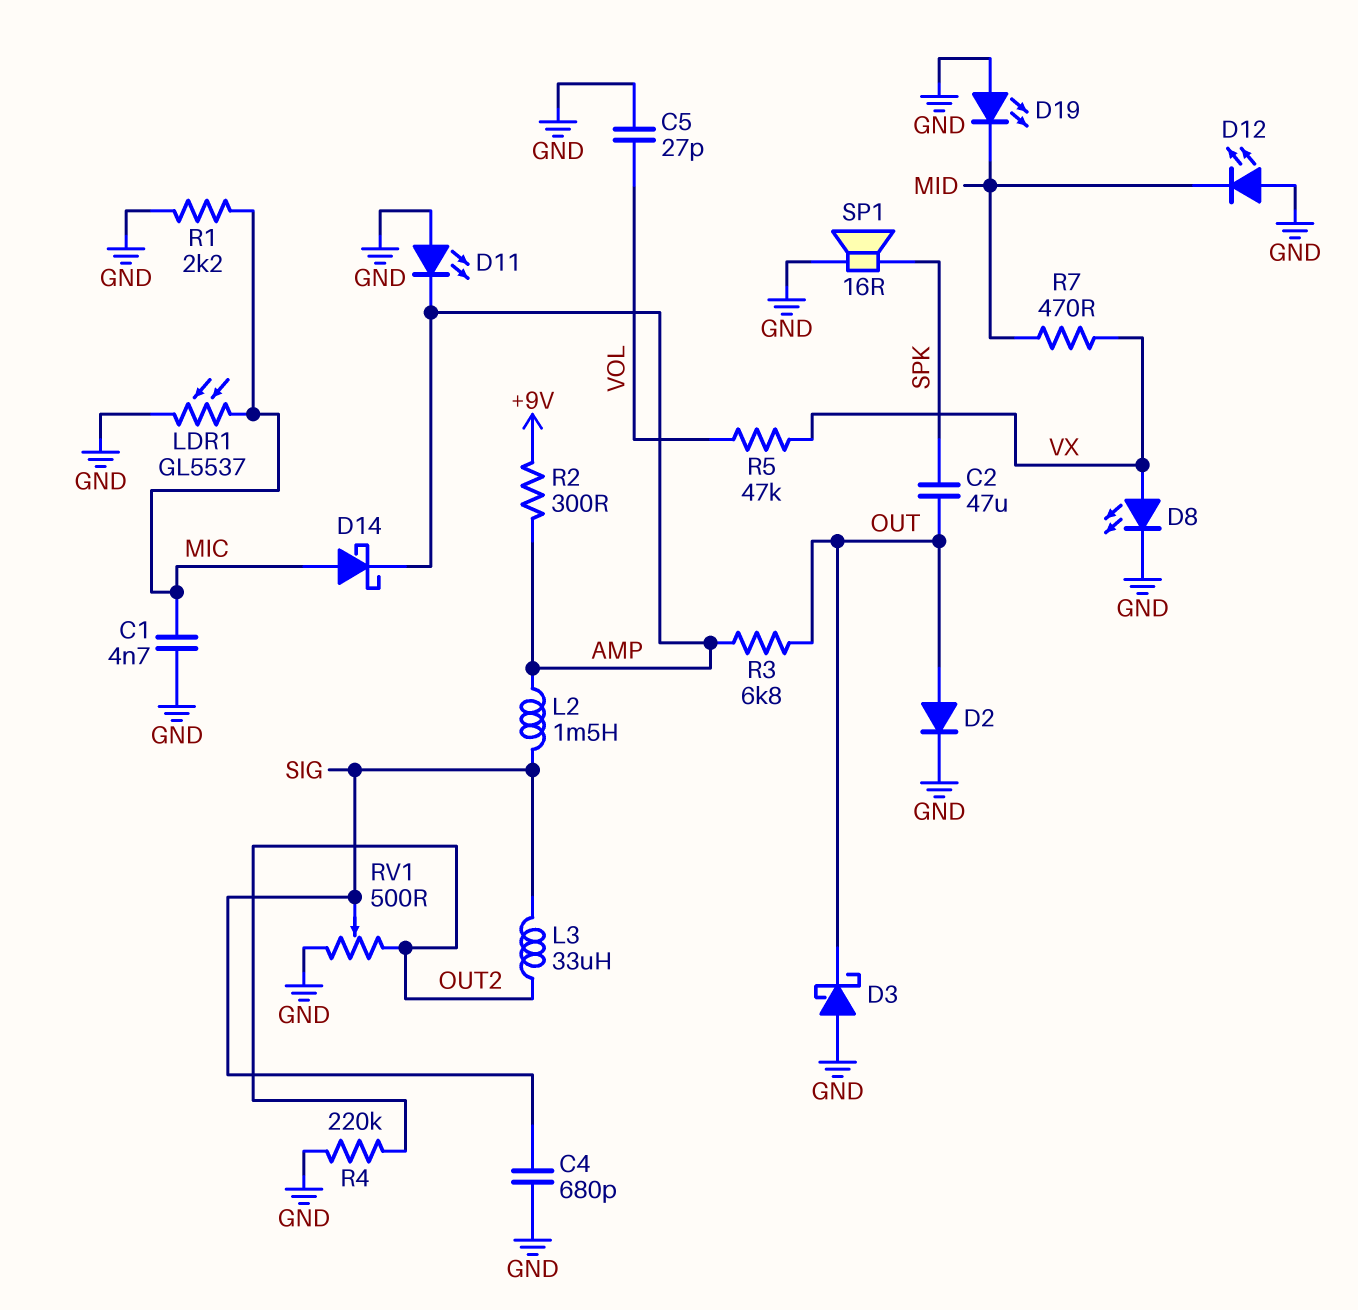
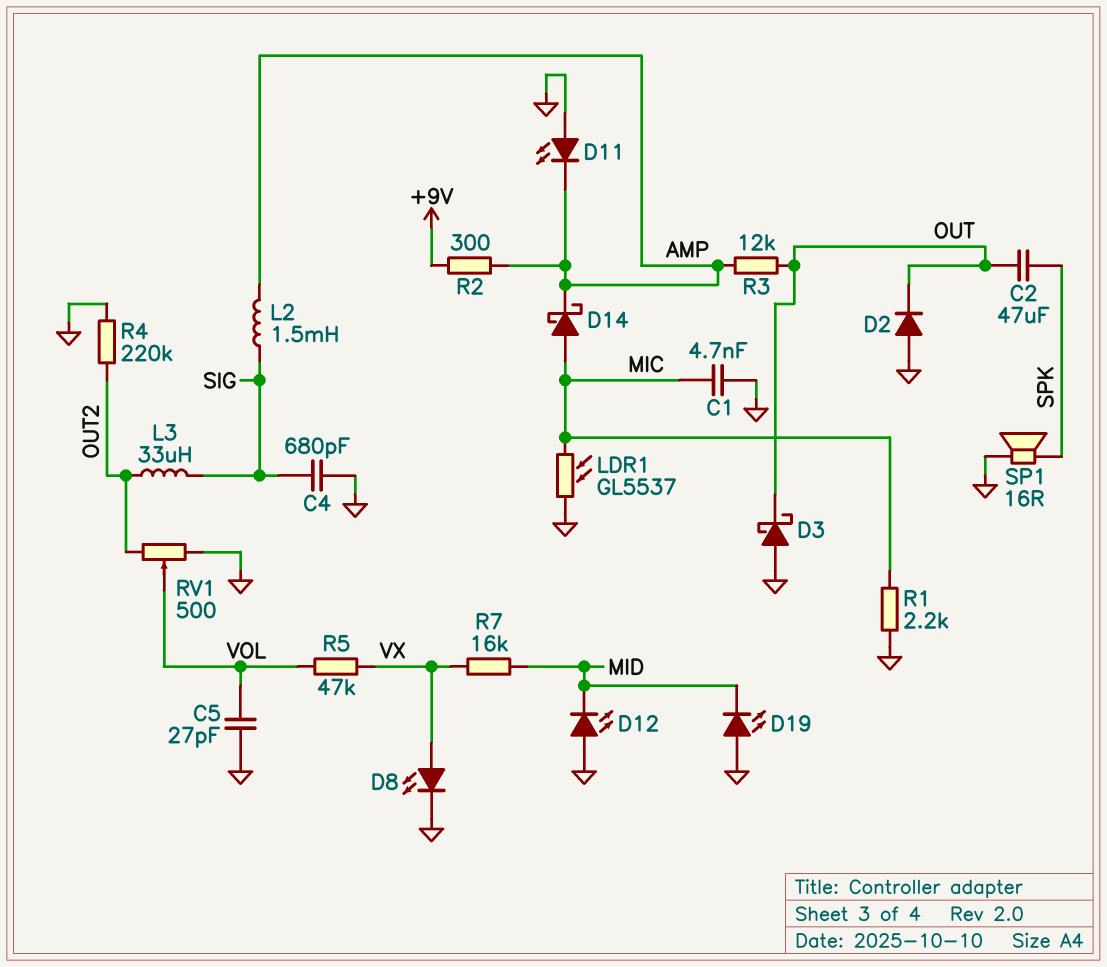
D2: diode (A OUT, K GND) -> diode (A GND, K OUT)
R3: 6.8k (AMP, OUT) -> 12k (AMP, OUT)
R7: 470 (MID, VX) -> 16k (MID, VX)
RV1: 500 (GND, OUT2, wiper SIG) -> 500 (GND, OUT2, wiper VOL)

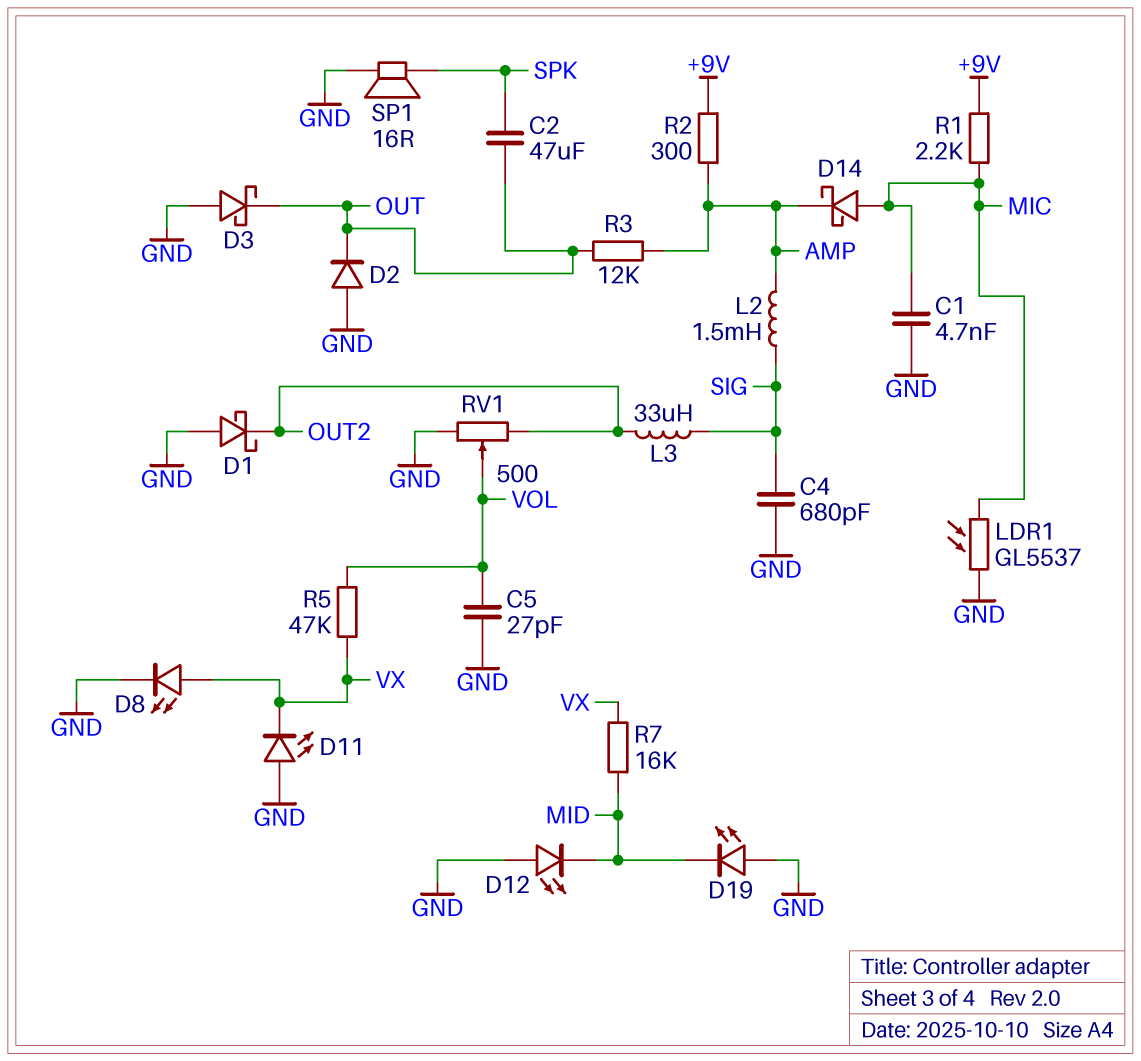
D1: none -> schottky (A GND, K OUT2)
D11: LED (A GND, K AMP) -> LED (A GND, K VX)
R1: 2.2k (GND, MIC) -> 2.2k (+9V, MIC)
R4: 220k (GND, OUT2) -> none

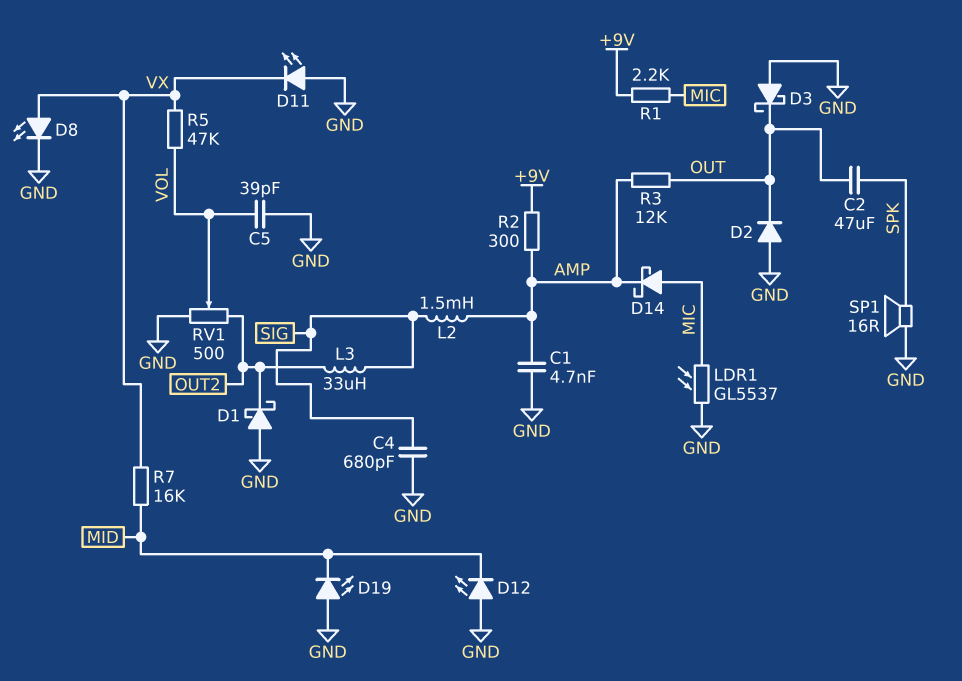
C1: 4.7nF (GND, MIC) -> 4.7nF (AMP, GND)
C5: 27pF (GND, VOL) -> 39pF (GND, VOL)

